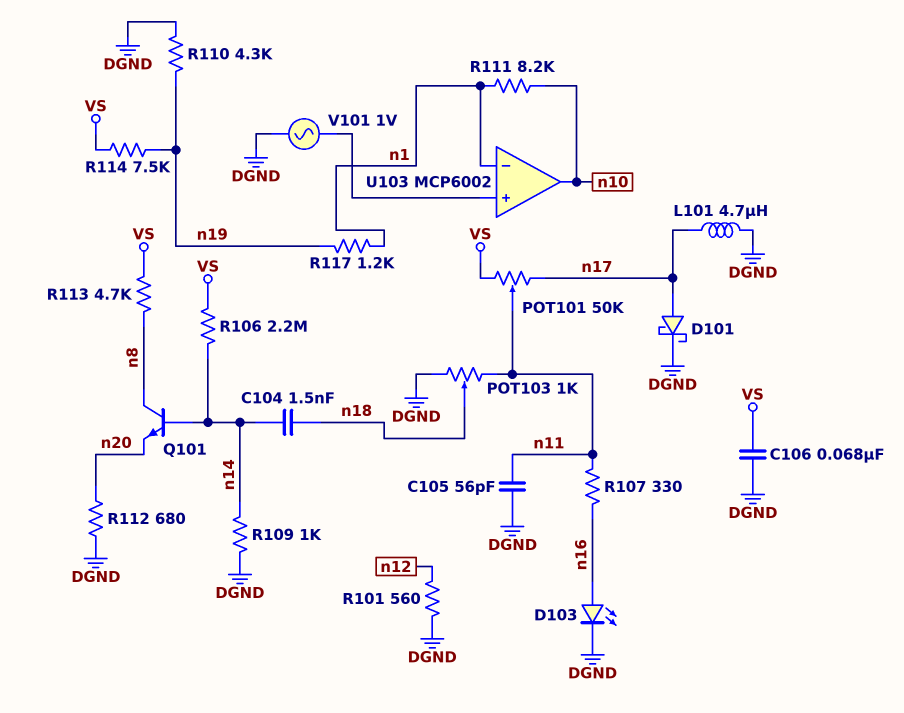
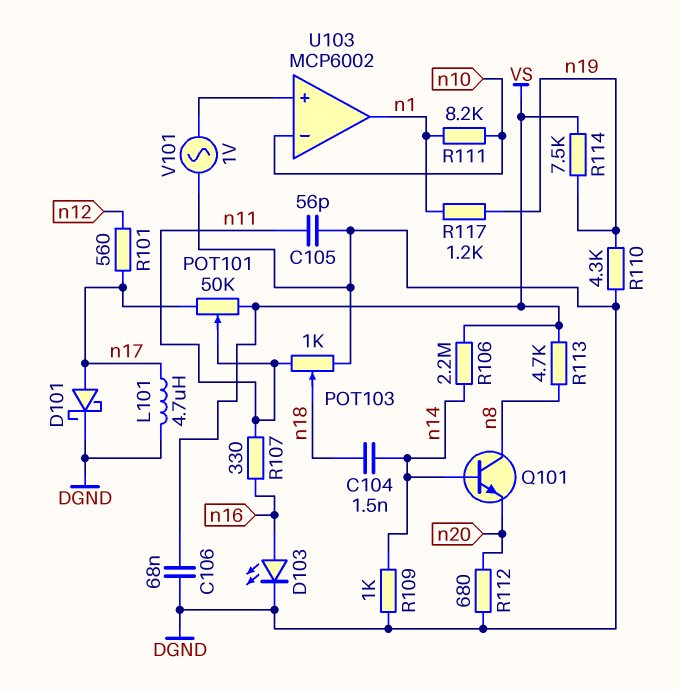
R101: 560 (DGND, n12) -> 560 (n12, n17)
U103 pin in-: n1 -> n10
U103 pin out: n10 -> n1

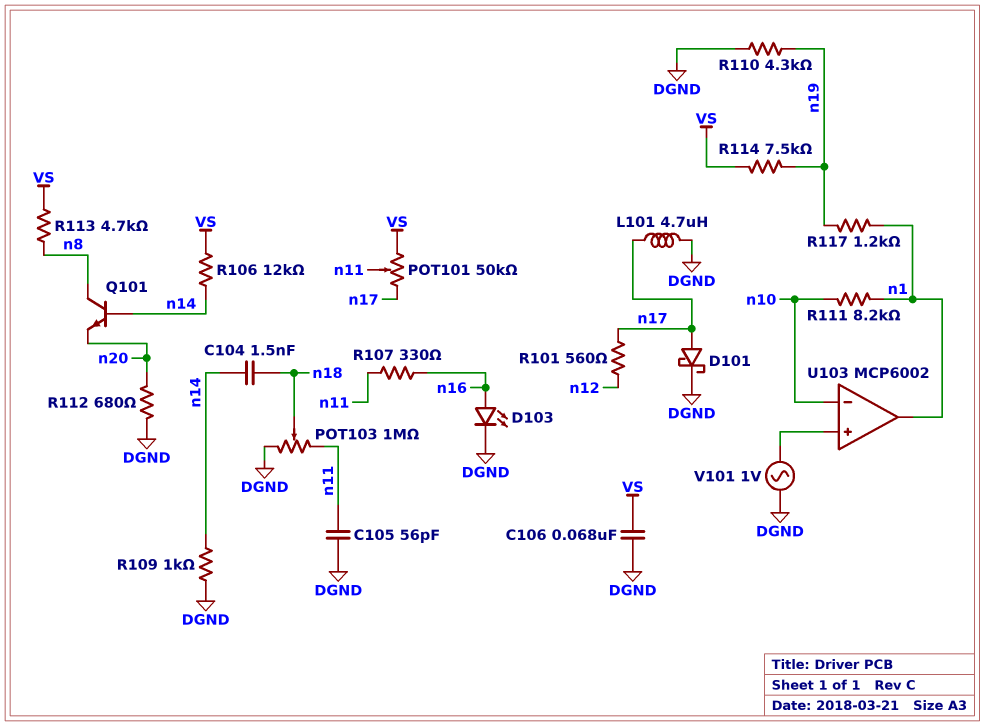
POT103: 1k (DGND, n11, wiper n18) -> 1M (DGND, n11, wiper n18)
R106: 2.2M (VS, n14) -> 12k (VS, n14)

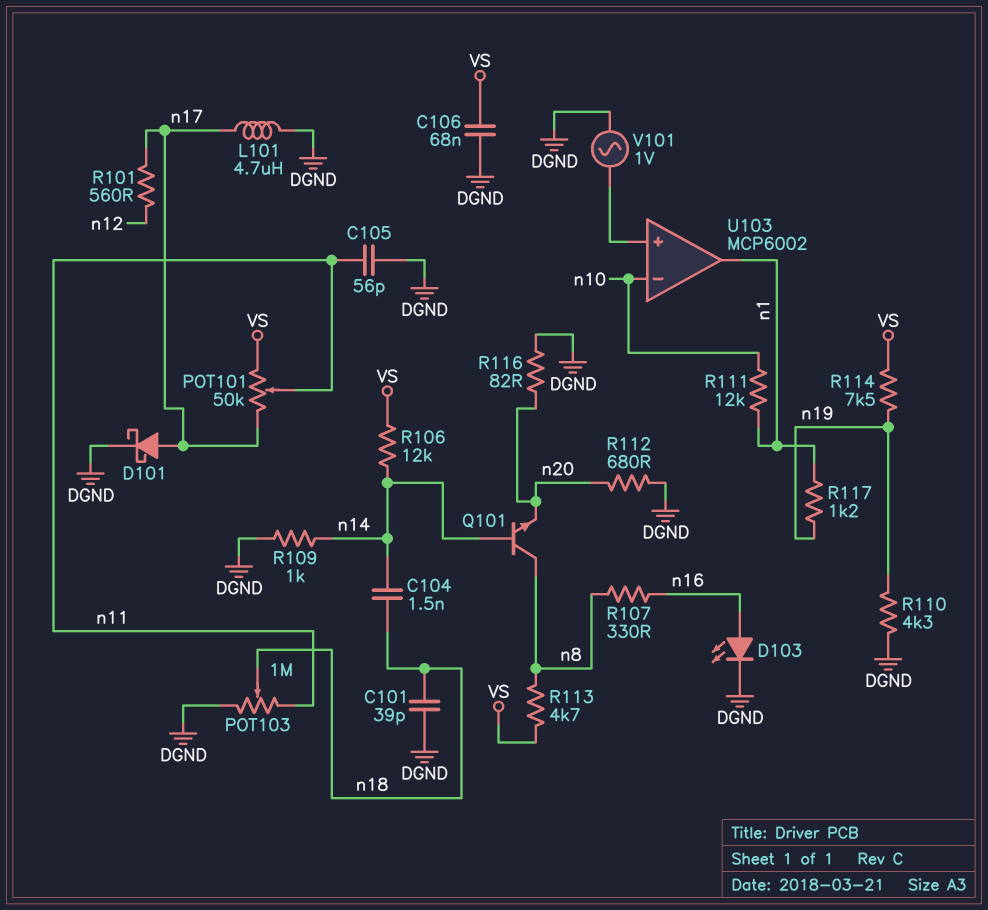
C101: none -> 39pF (DGND, n18)
R107: 330 (n11, n16) -> 330 (n8, n16)
R111: 8.2k (n1, n10) -> 12k (n1, n10)
R116: none -> 82 (DGND, n20)

